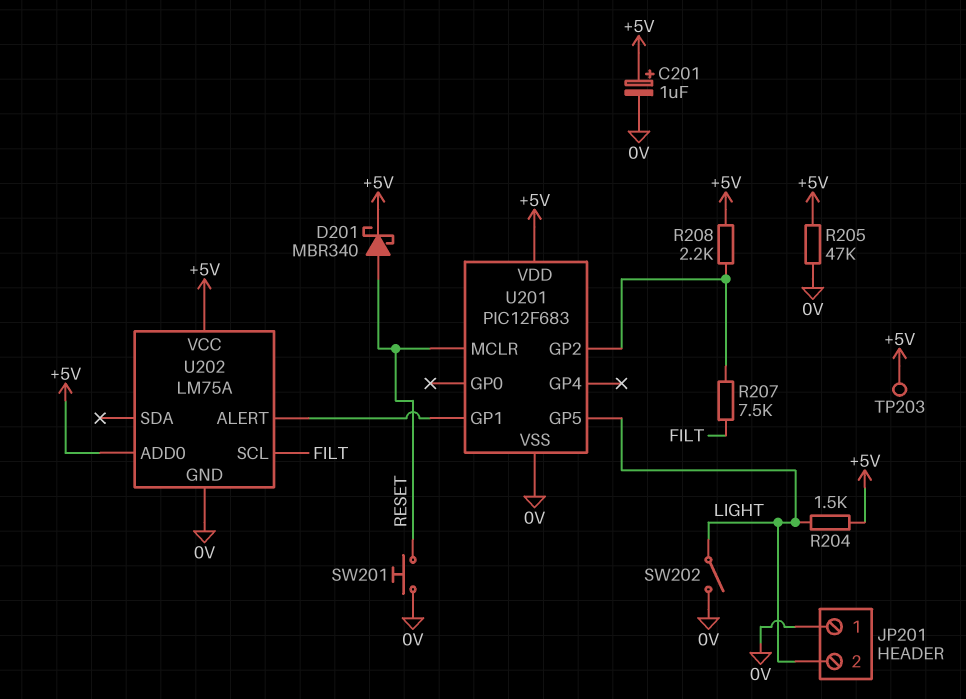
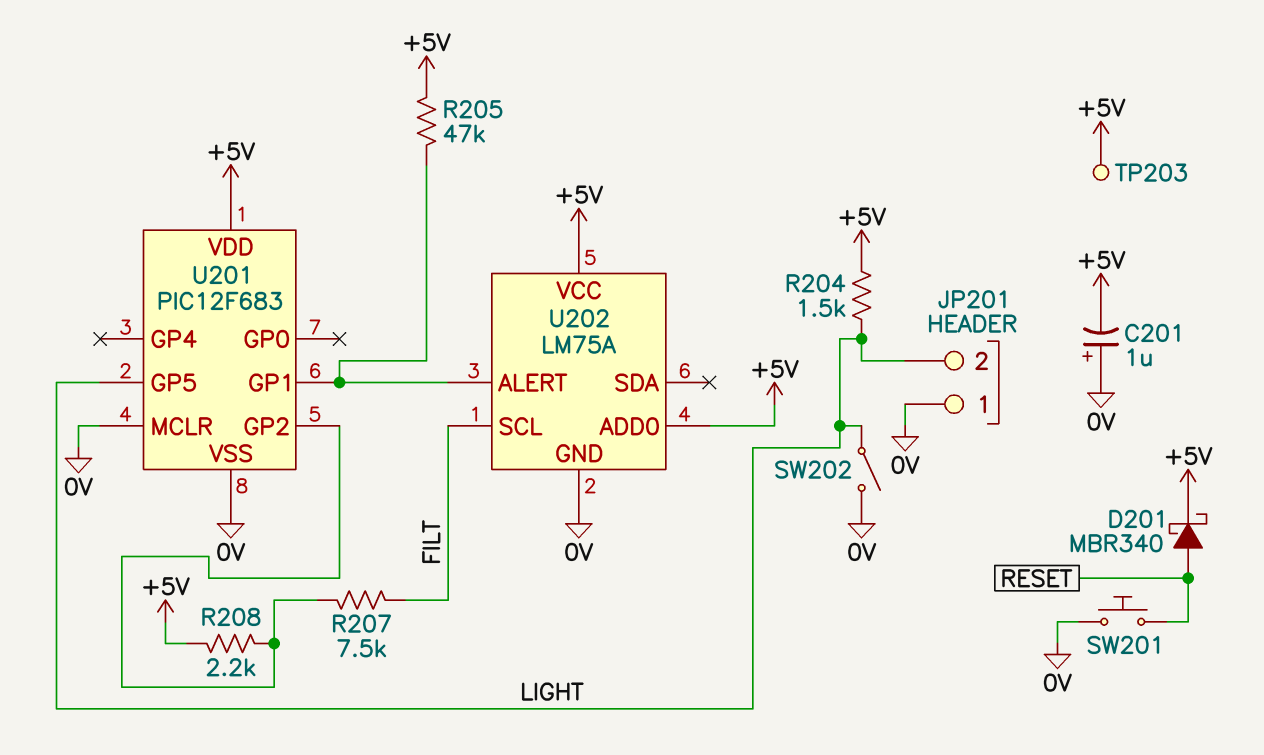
C201: 1uF (plus +5V, minus 0V) -> 1uF (plus 0V, minus +5V)
R205: 47k (+5V, 0V) -> 47k (+5V, U201/GP1)
U201 pin MCLR: RESET -> 0V

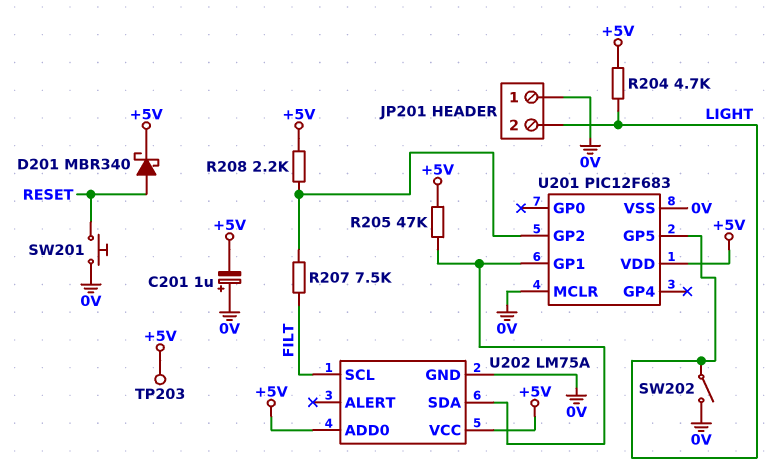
R204: 1.5k (+5V, LIGHT) -> 4.7k (+5V, LIGHT)
U202 pin ALERT: U201/GP1 -> none
U202 pin SDA: none -> U201/GP1

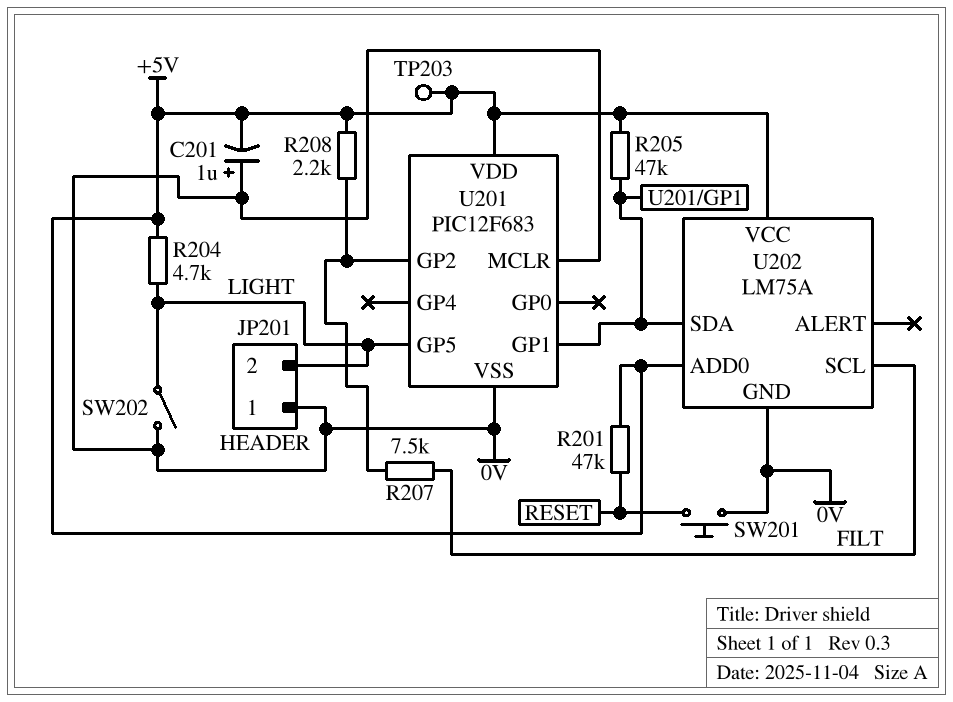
D201: schottky MBR340 (A RESET, K +5V) -> none
R201: none -> 47k (+5V, RESET)

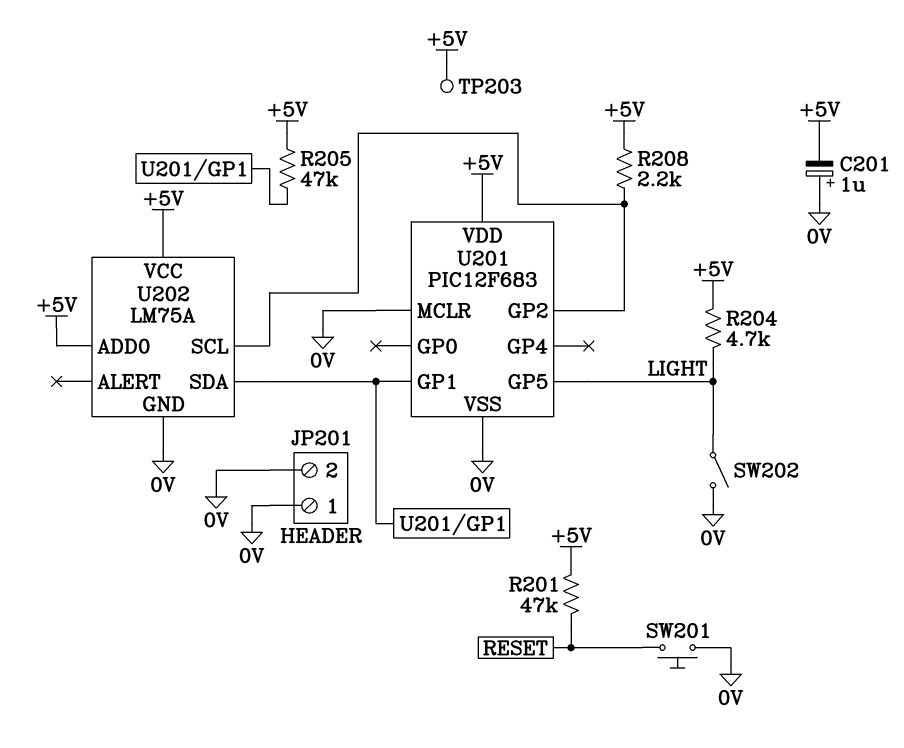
JP201 pin 2: LIGHT -> 0V
R207: 7.5k (FILT, U201/GP2) -> none
U202 pin SCL: FILT -> U201/GP2

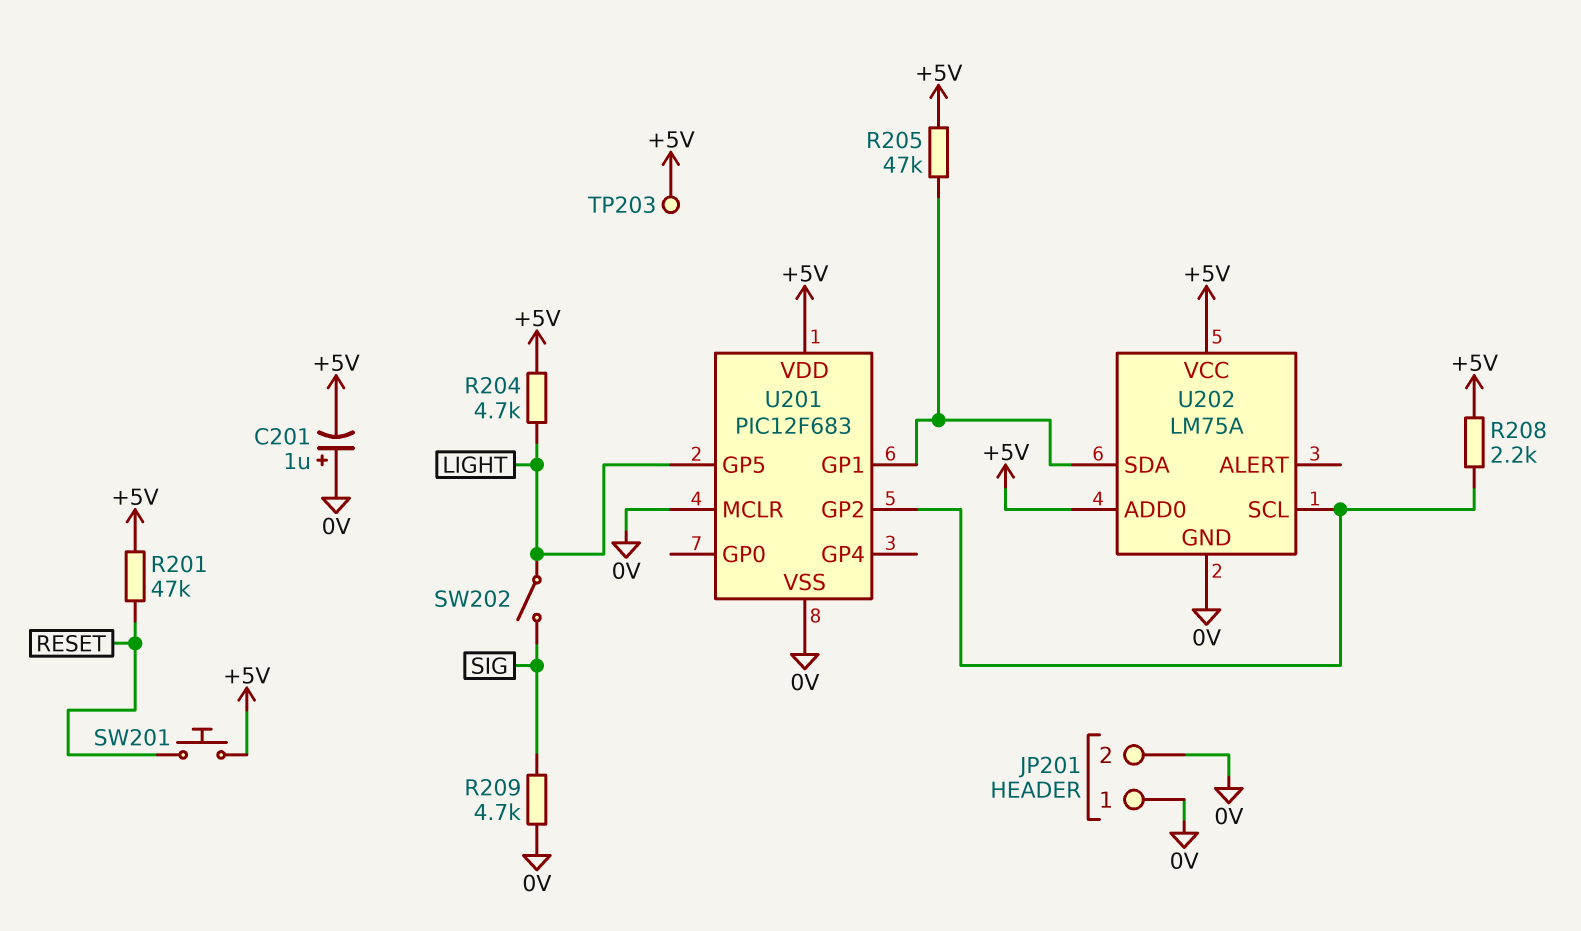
R209: none -> 4.7k (0V, SIG)
SW201: button (0V, RESET) -> button (+5V, RESET)
SW202: switch (0V, LIGHT) -> switch (LIGHT, SIG)

